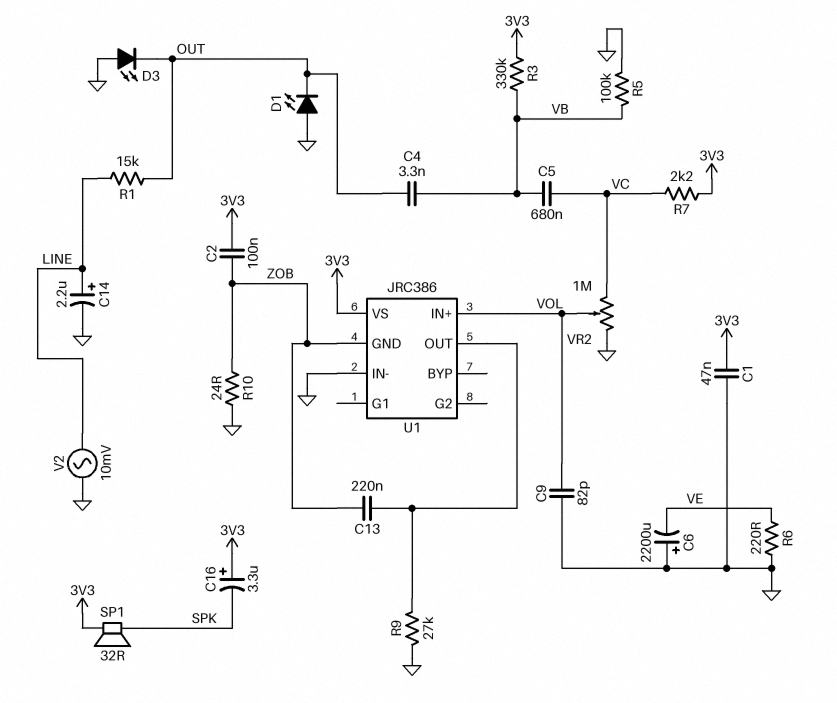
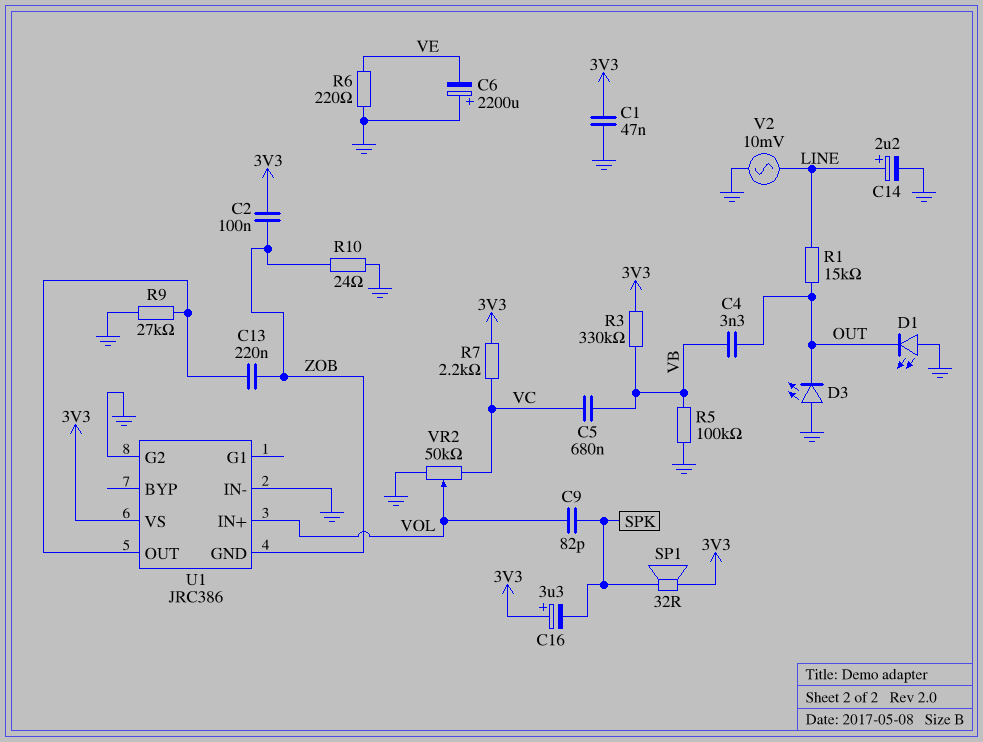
C9: 82pF (GND, VOL) -> 82pF (SPK, VOL)
U1 pin G2: none -> GND
VR2: 1M (GND, VC, wiper VOL) -> 50k (GND, VC, wiper VOL)

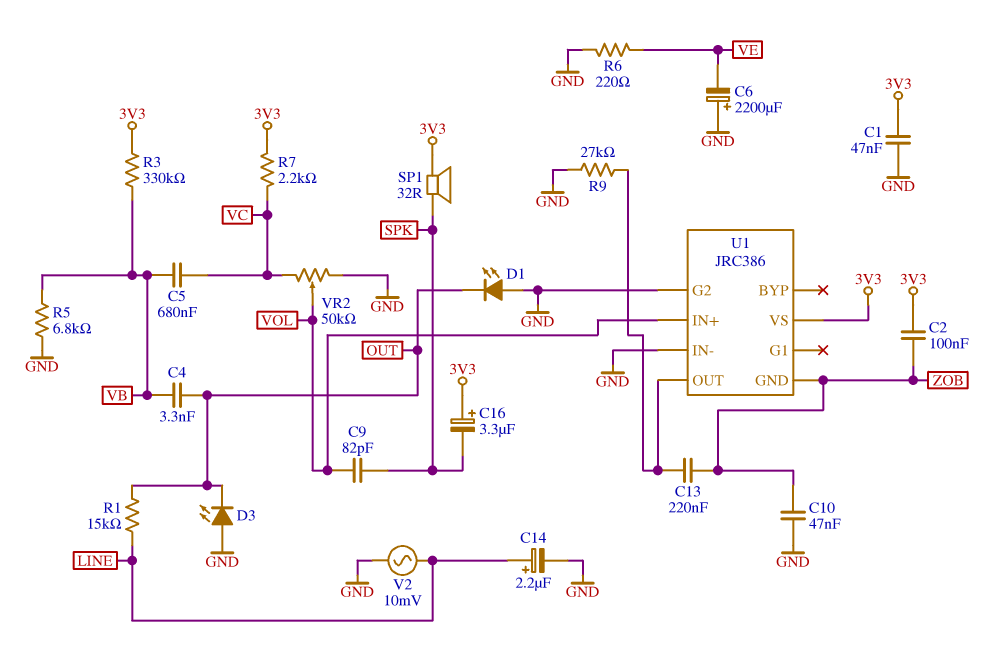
C10: none -> 47nF (GND, ZOB)
R5: 100k (GND, VB) -> 6.8k (GND, VB)
R10: 24 (GND, ZOB) -> none

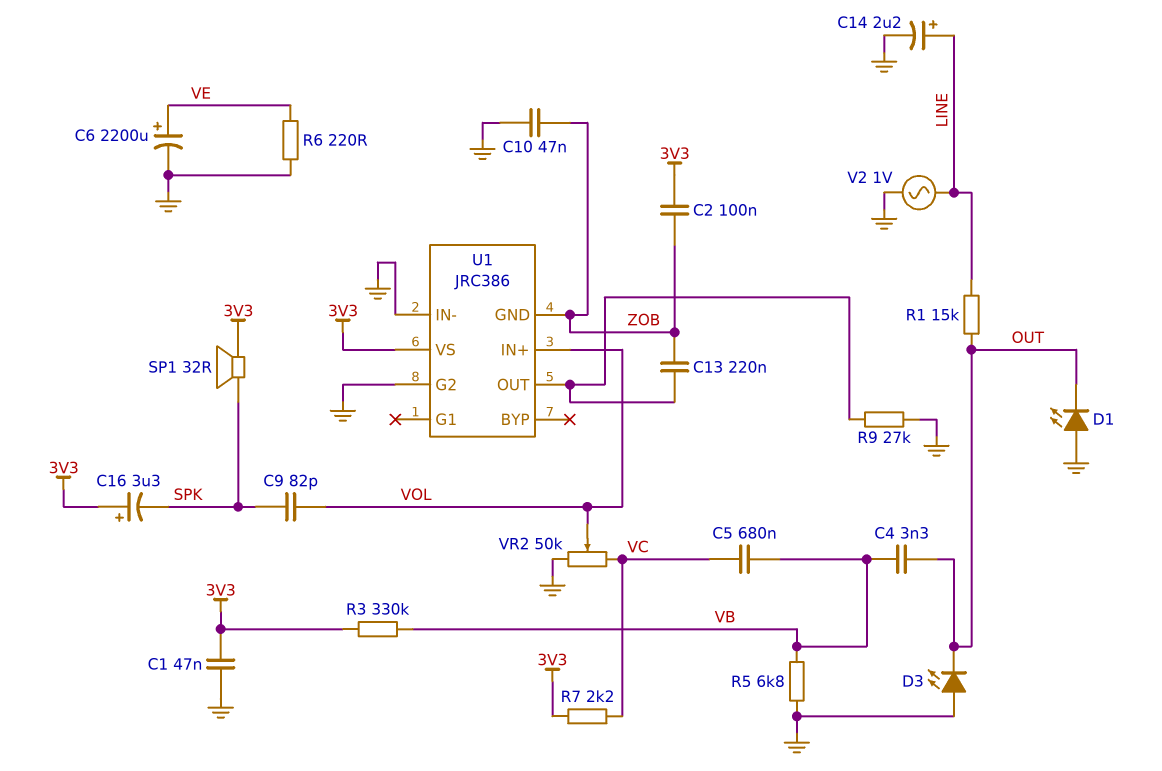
C6: 2200uF (plus GND, minus VE) -> 2200uF (plus VE, minus GND)
V2: AC 10mV (GND, LINE) -> AC 1V (GND, LINE)

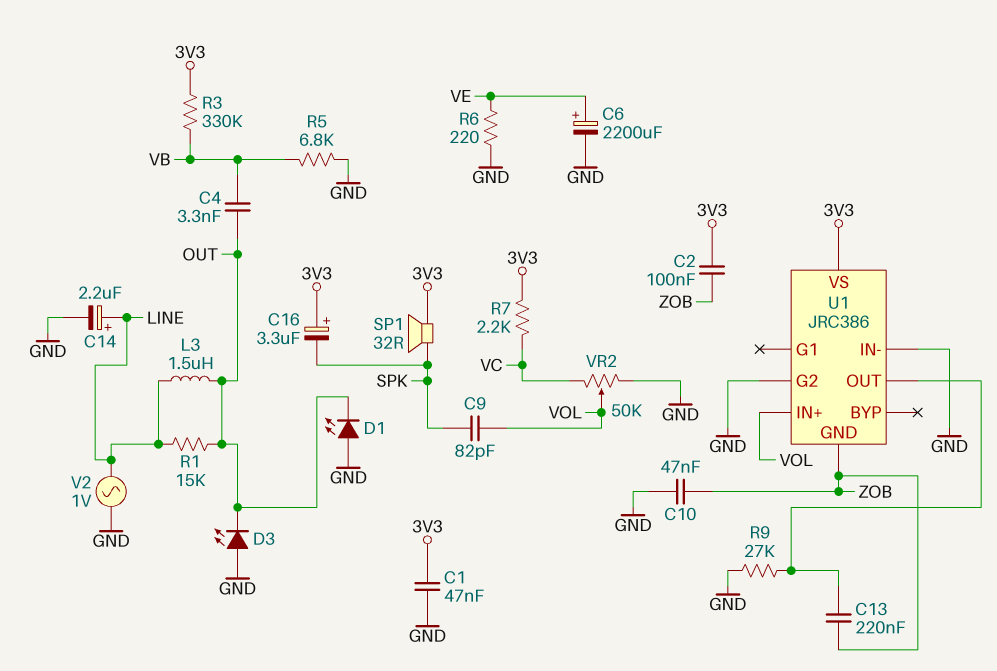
C5: 680nF (VB, VC) -> none
L3: none -> 1.5uH (LINE, OUT)

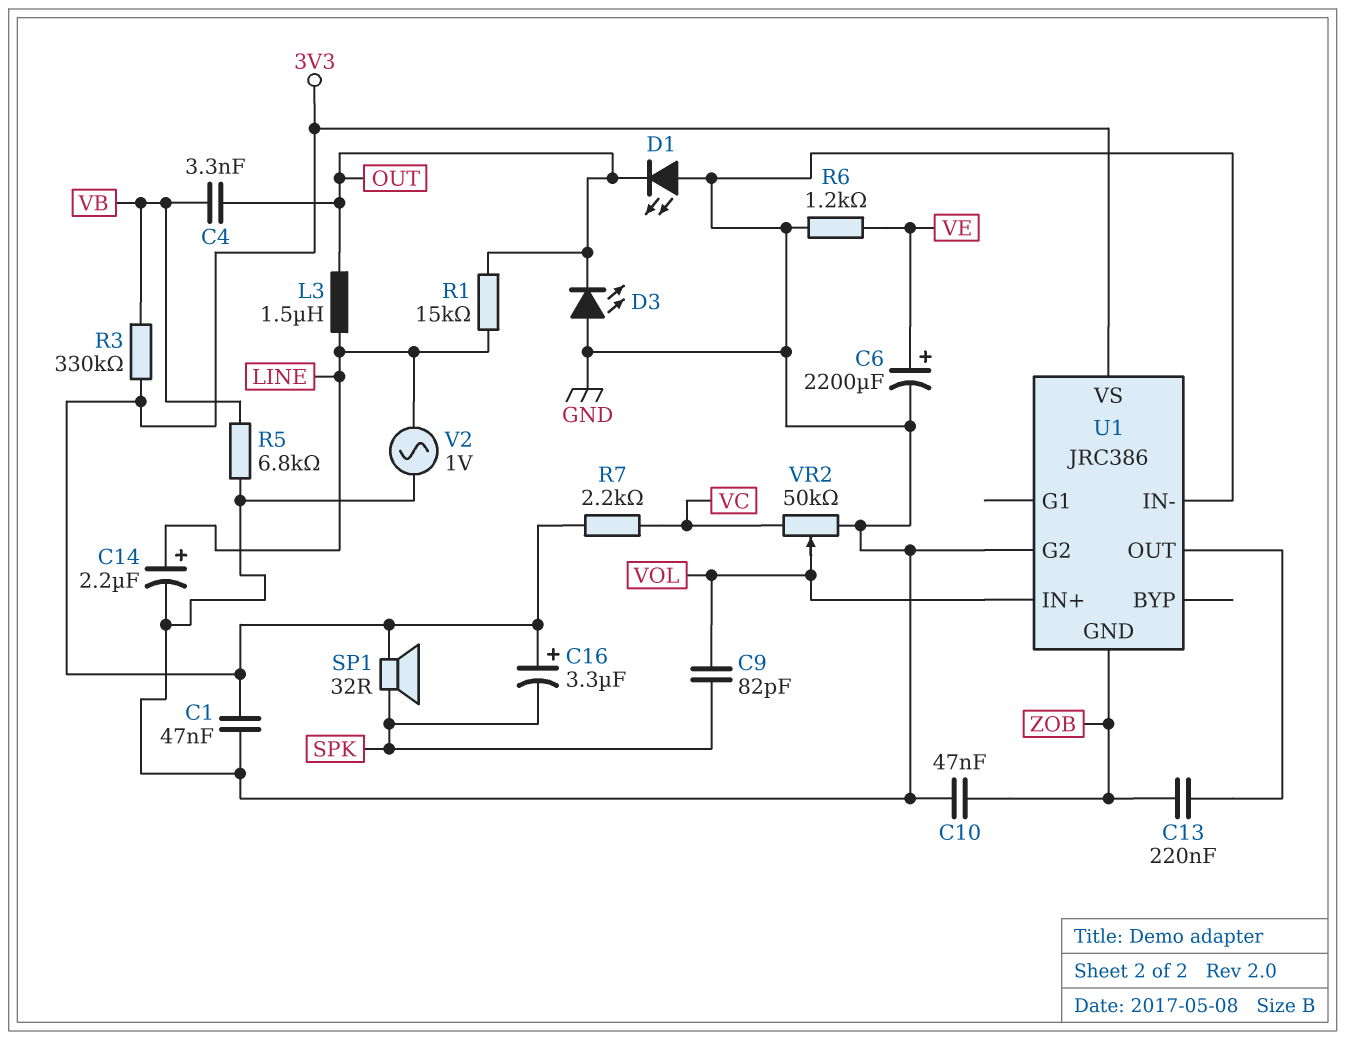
C2: 100nF (3V3, ZOB) -> none
R6: 220 (GND, VE) -> 1.2k (GND, VE)
R9: 27k (GND, U1/OUT) -> none

